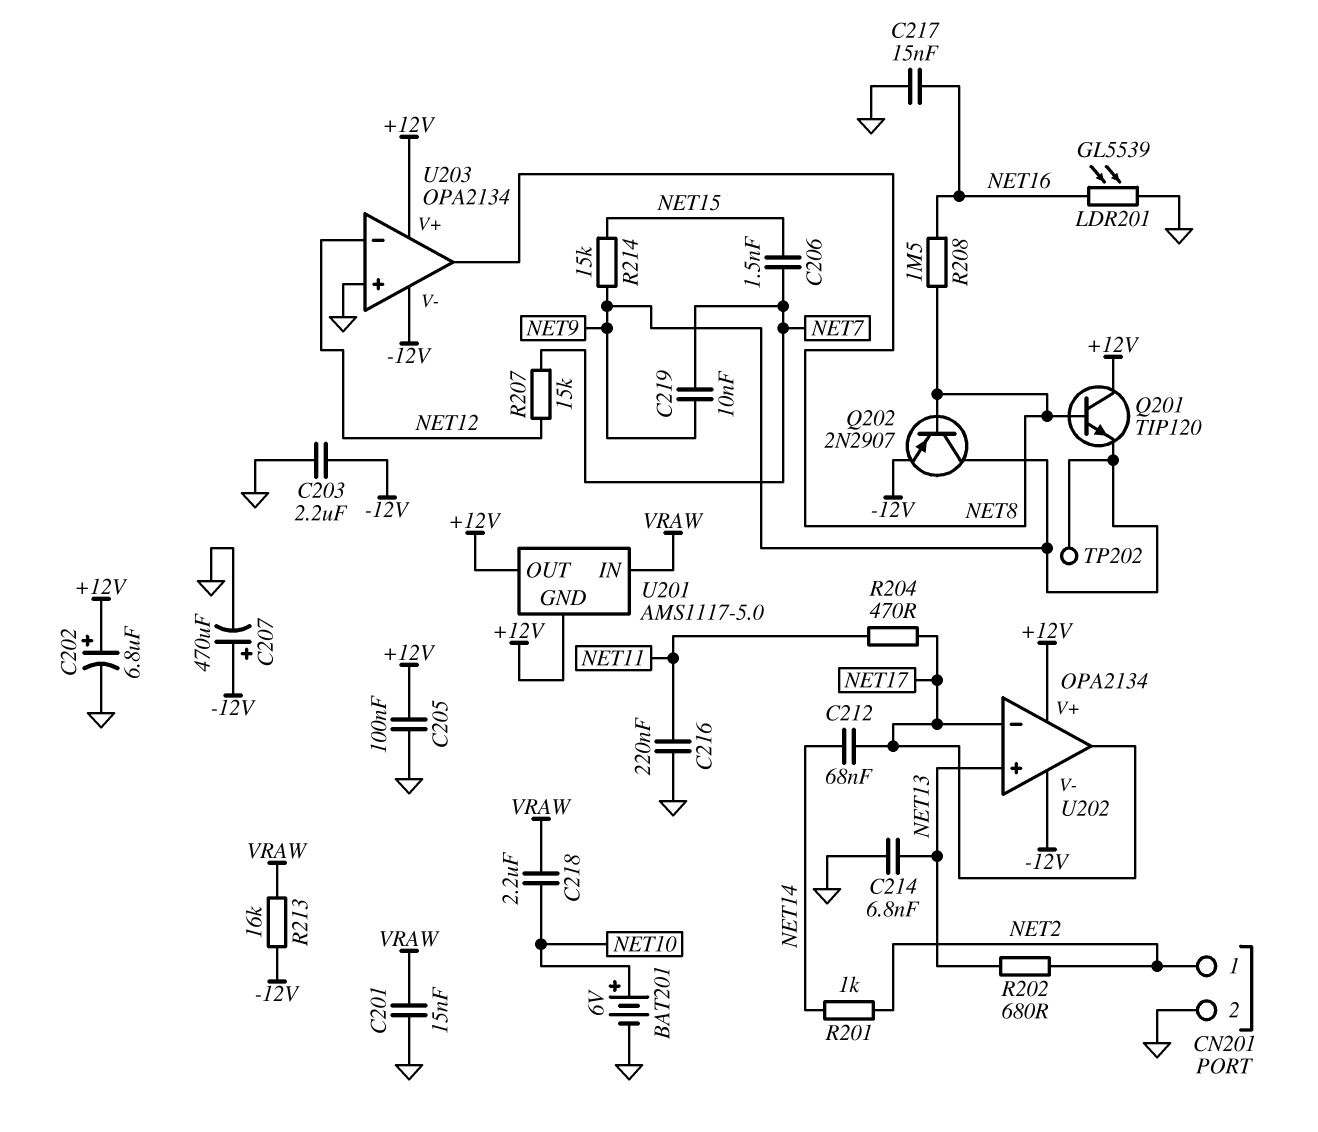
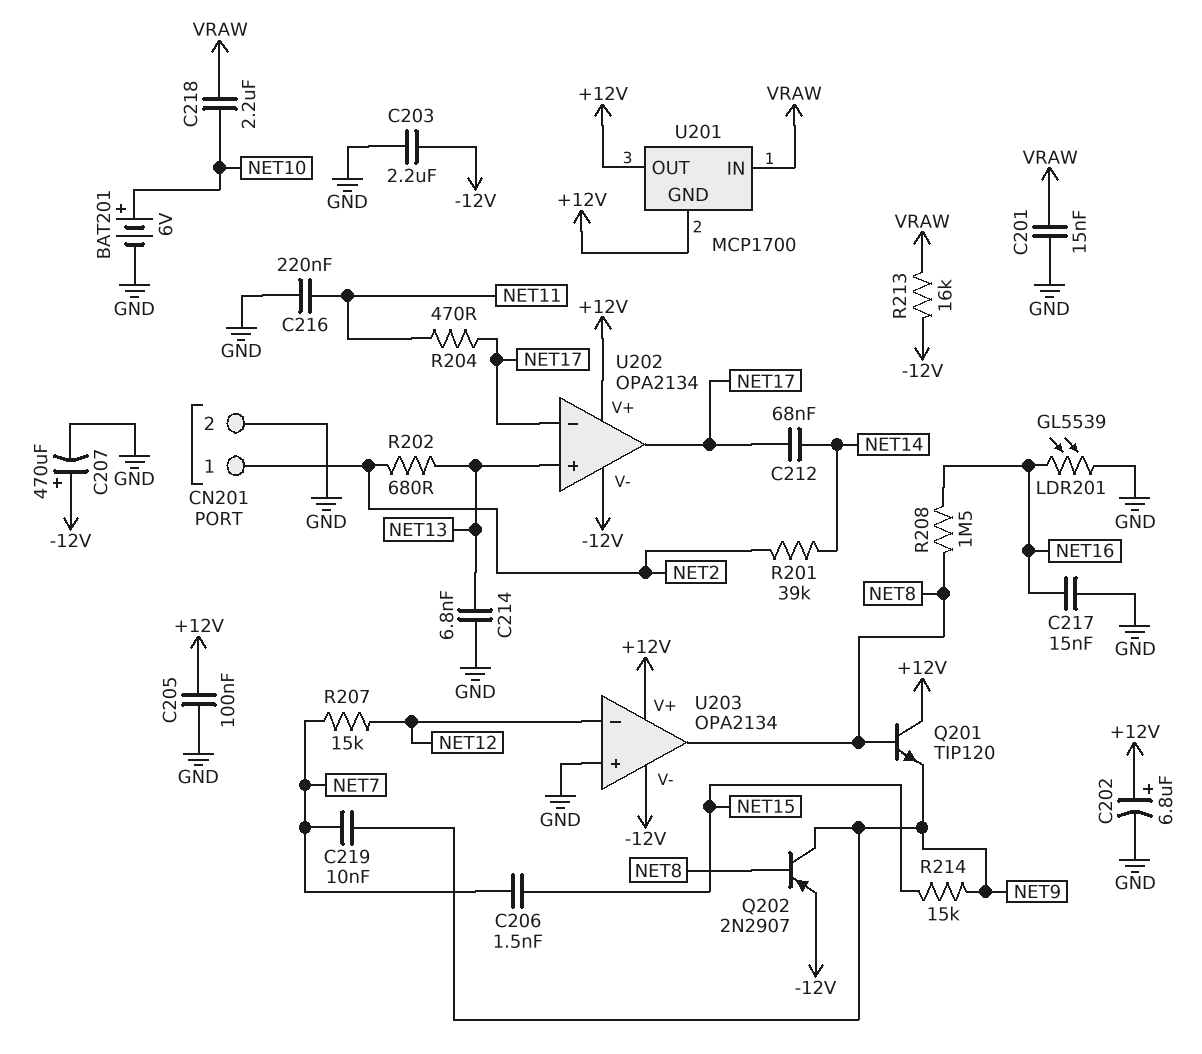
R201: 1k (NET2, NET14) -> 39k (NET2, NET14)
TP202: test point (NET9) -> none
U201: AMS1117-5.0 -> MCP1700

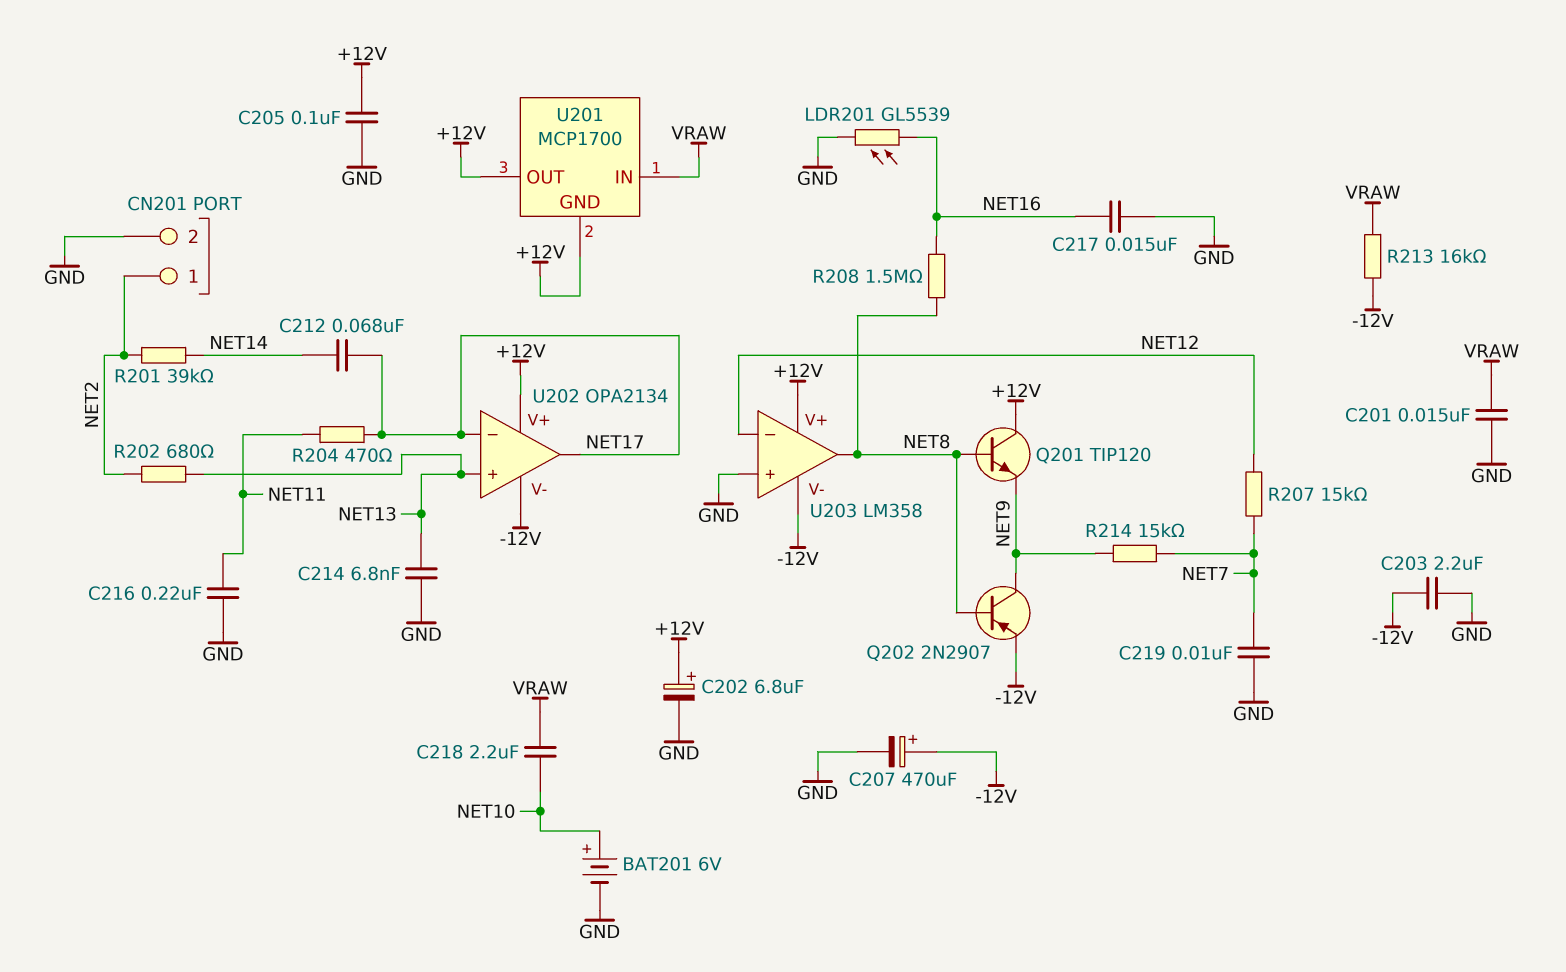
C206: 1.5nF (NET7, NET15) -> none
C219: 10nF (NET7, NET9) -> 10nF (GND, NET7)
R214: 15k (NET9, NET15) -> 15k (NET7, NET9)
U203: OPA2134 -> LM358

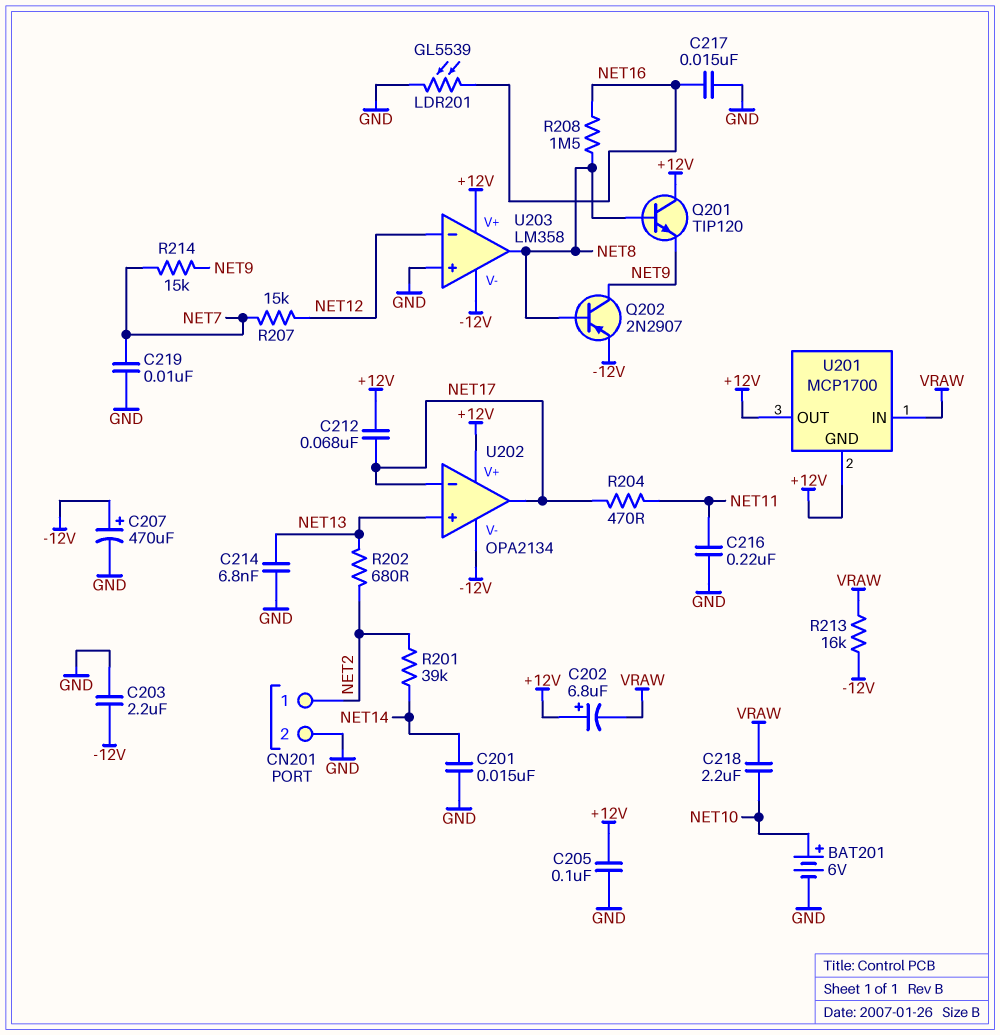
C201: 15nF (GND, VRAW) -> 15nF (GND, NET14)
C202: 6.8uF (plus +12V, minus GND) -> 6.8uF (plus +12V, minus VRAW)
C212: 68nF (NET14, NET17) -> 68nF (+12V, NET17)

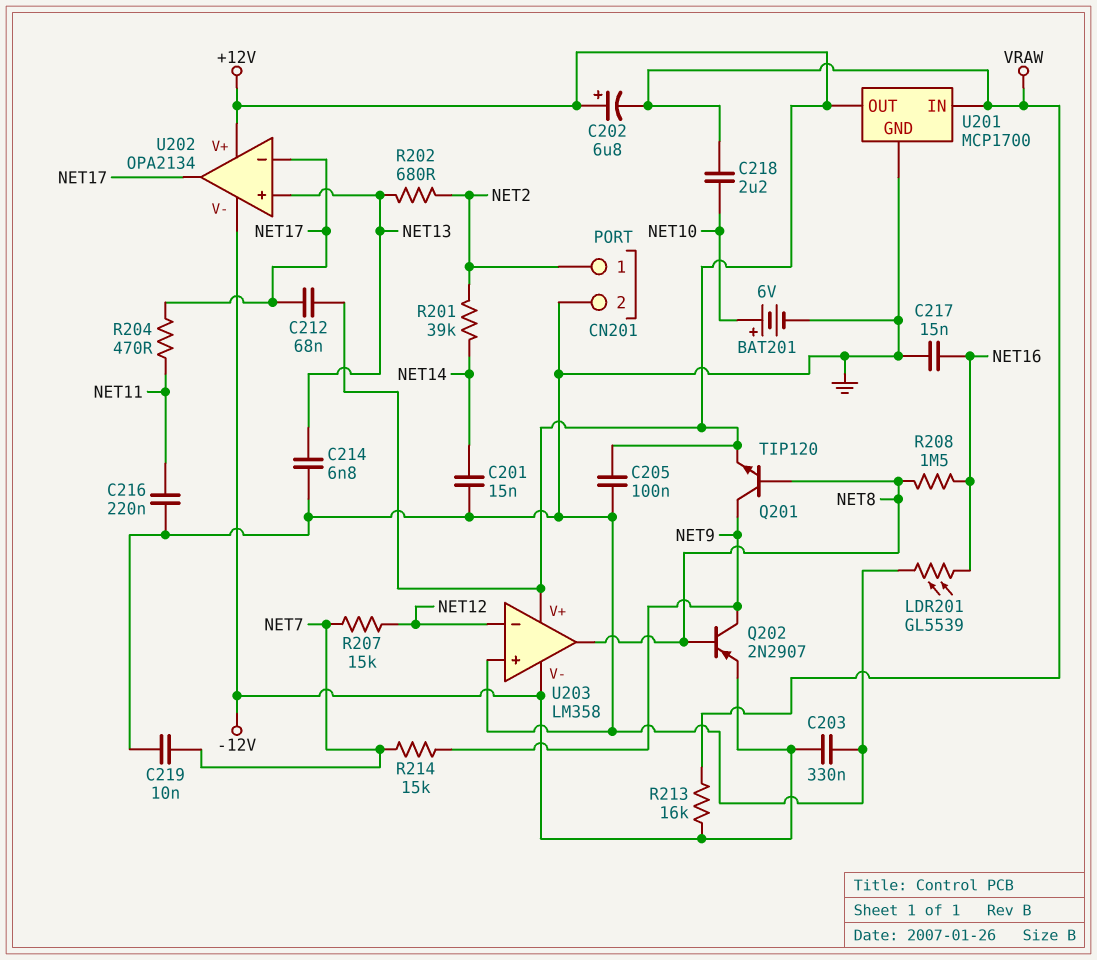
C203: 2.2uF (-12V, GND) -> 330nF (-12V, GND)
C207: 470uF (plus -12V, minus GND) -> none
Q201: NPN TIP120 (B NET8, C +12V, E NET9) -> NPN TIP120 (B NET8, C NET9, E +12V)
U201 pin GND: +12V -> GND

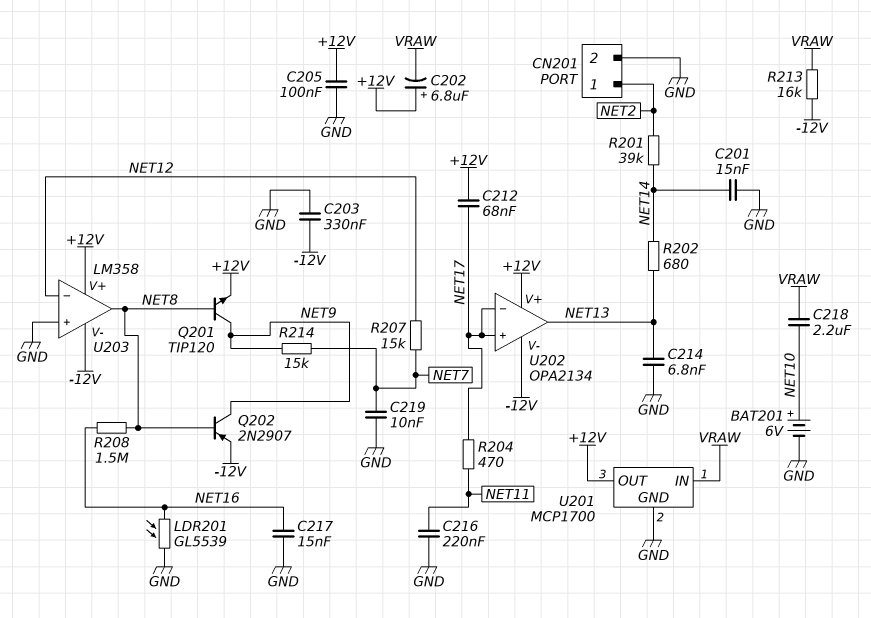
R202: 680 (NET2, NET13) -> 680 (NET13, NET14)
U202 pin in+: NET13 -> NET17
U202 pin out: NET17 -> NET13

